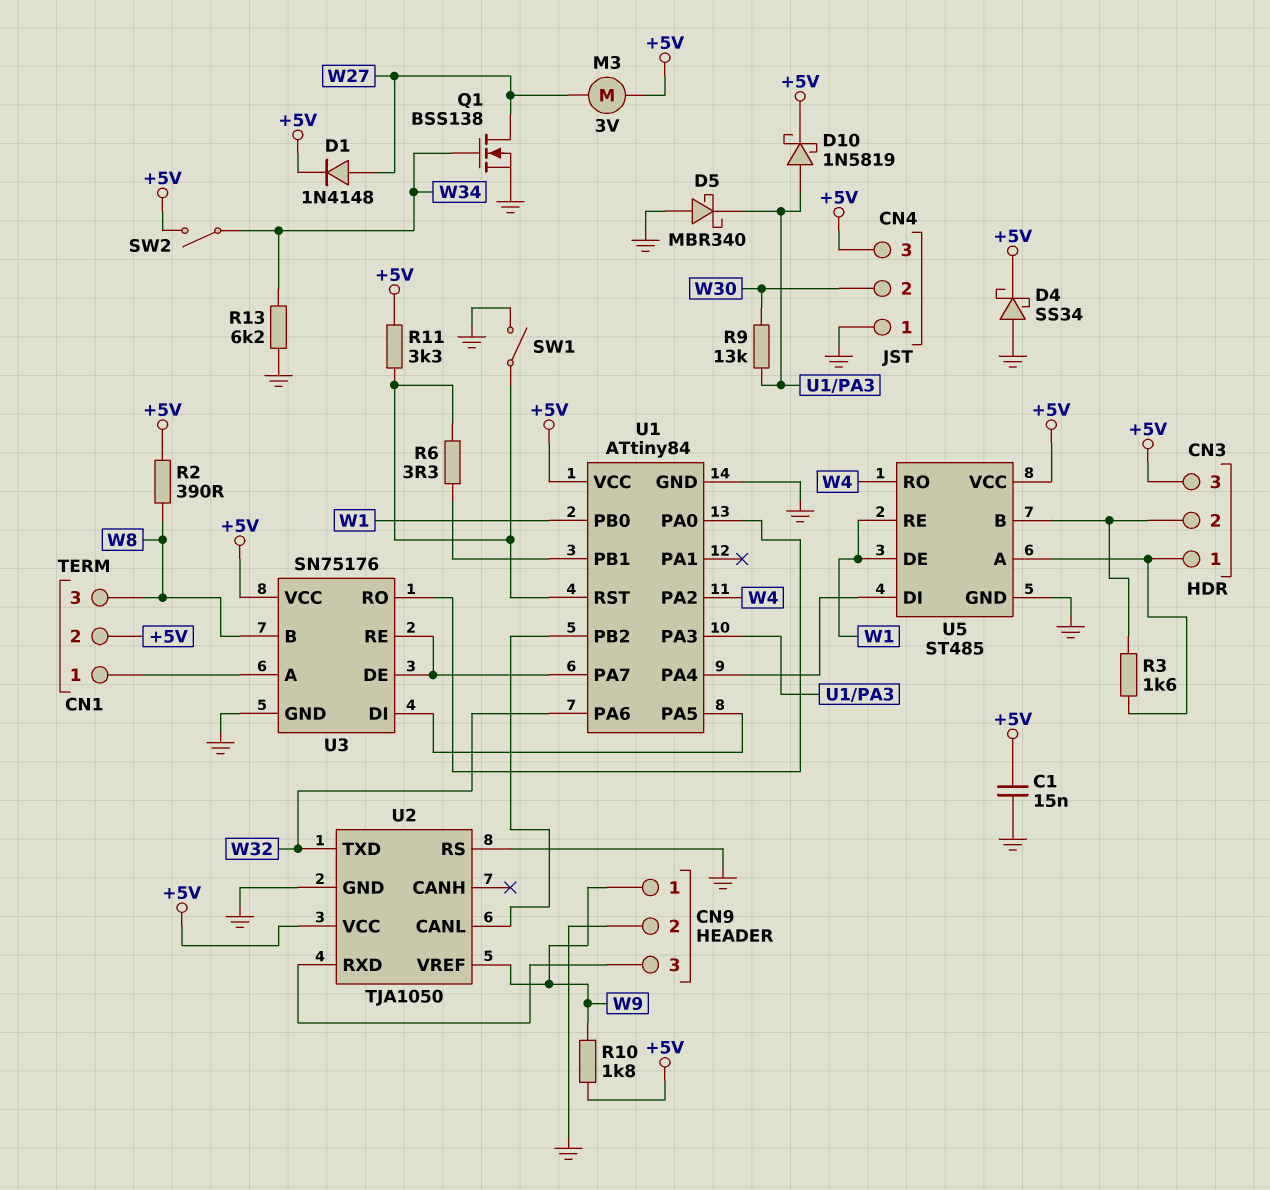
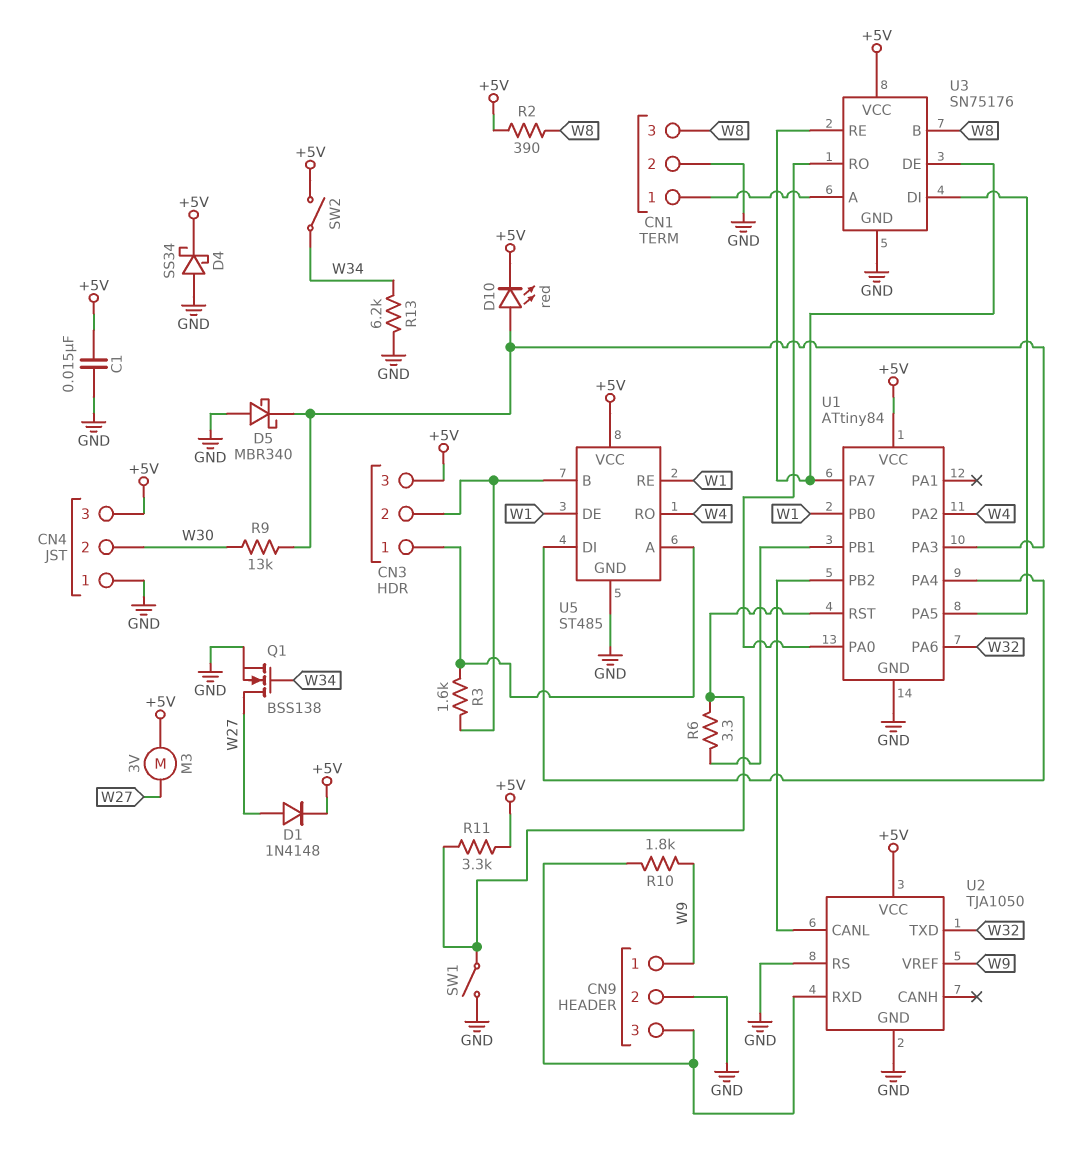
CN1 pin 2: +5V -> GND
D10: schottky 1N5819 (A U1/PA3, K +5V) -> LED red (A U1/PA3, K +5V)
R10: 1.8k (+5V, W9) -> 1.8k (CN9/3, W9)

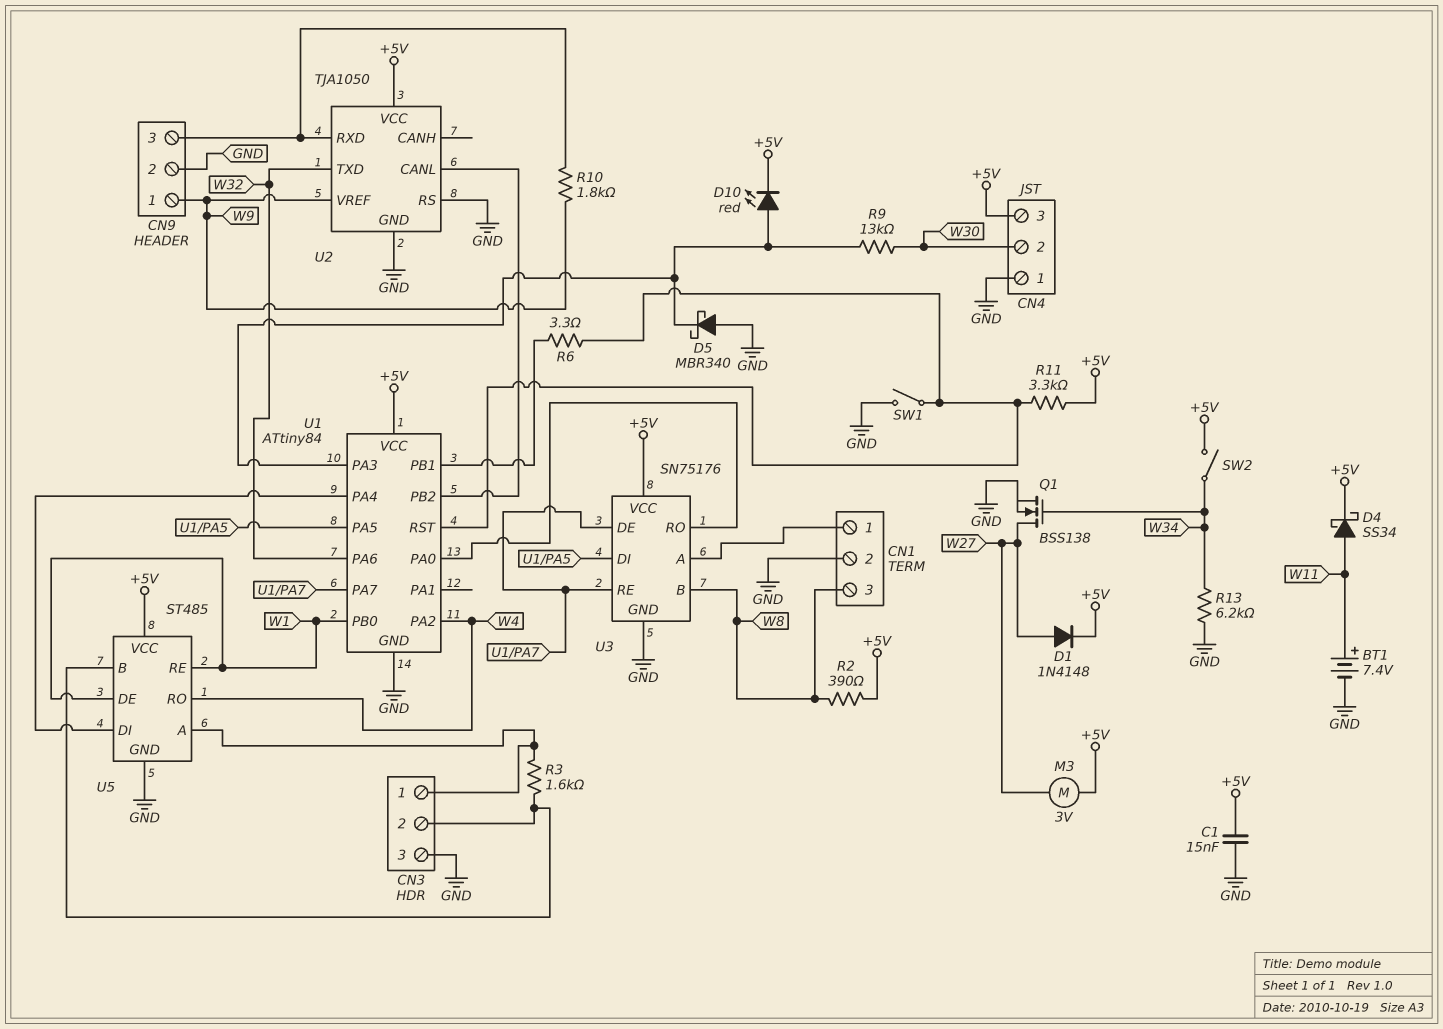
BT1: none -> 7.4V (plus W11, minus GND)
CN3 pin 3: +5V -> GND
D4: schottky SS34 (A GND, K +5V) -> schottky SS34 (A W11, K +5V)

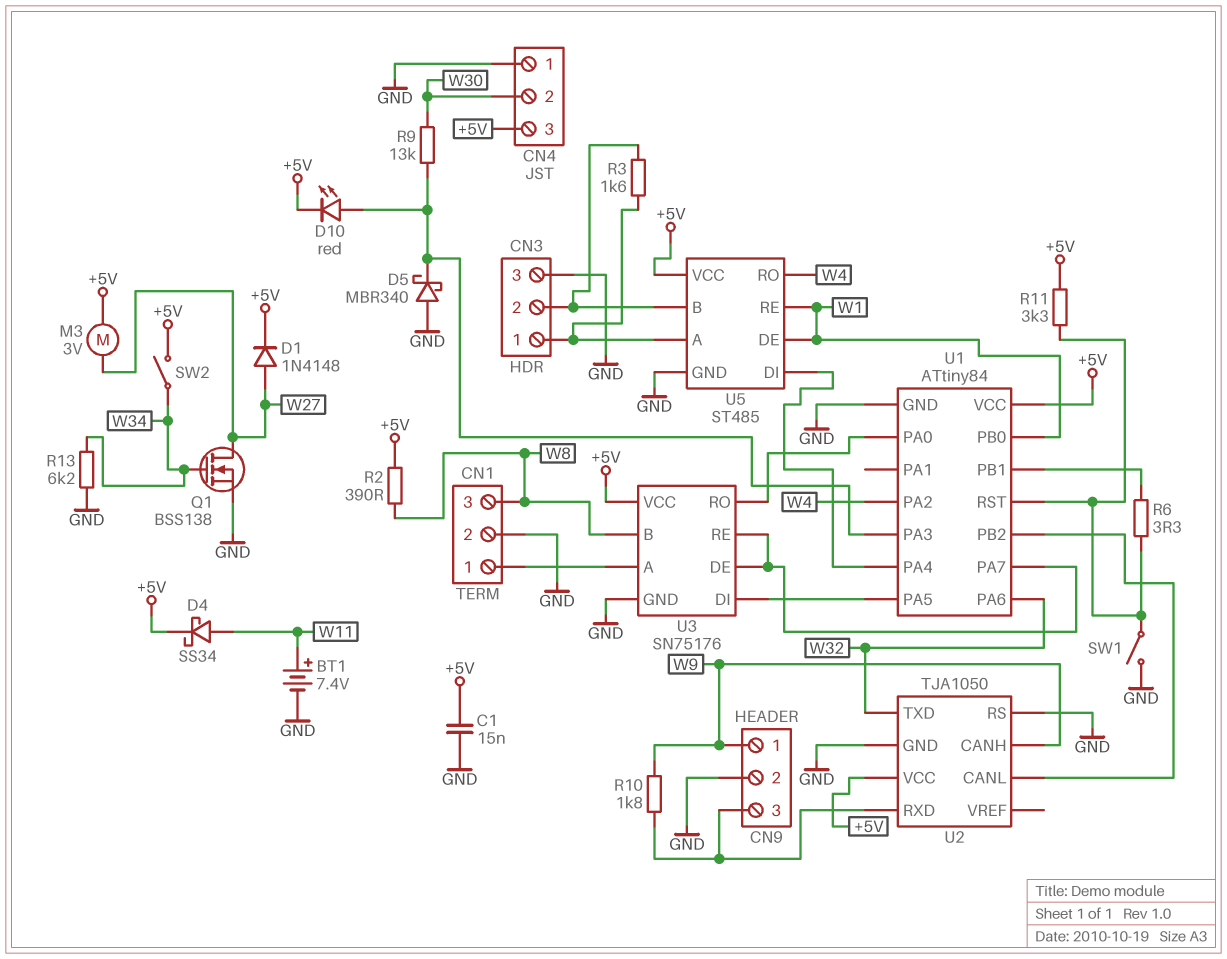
U2 pin CANH: none -> W9
U2 pin VREF: W9 -> none

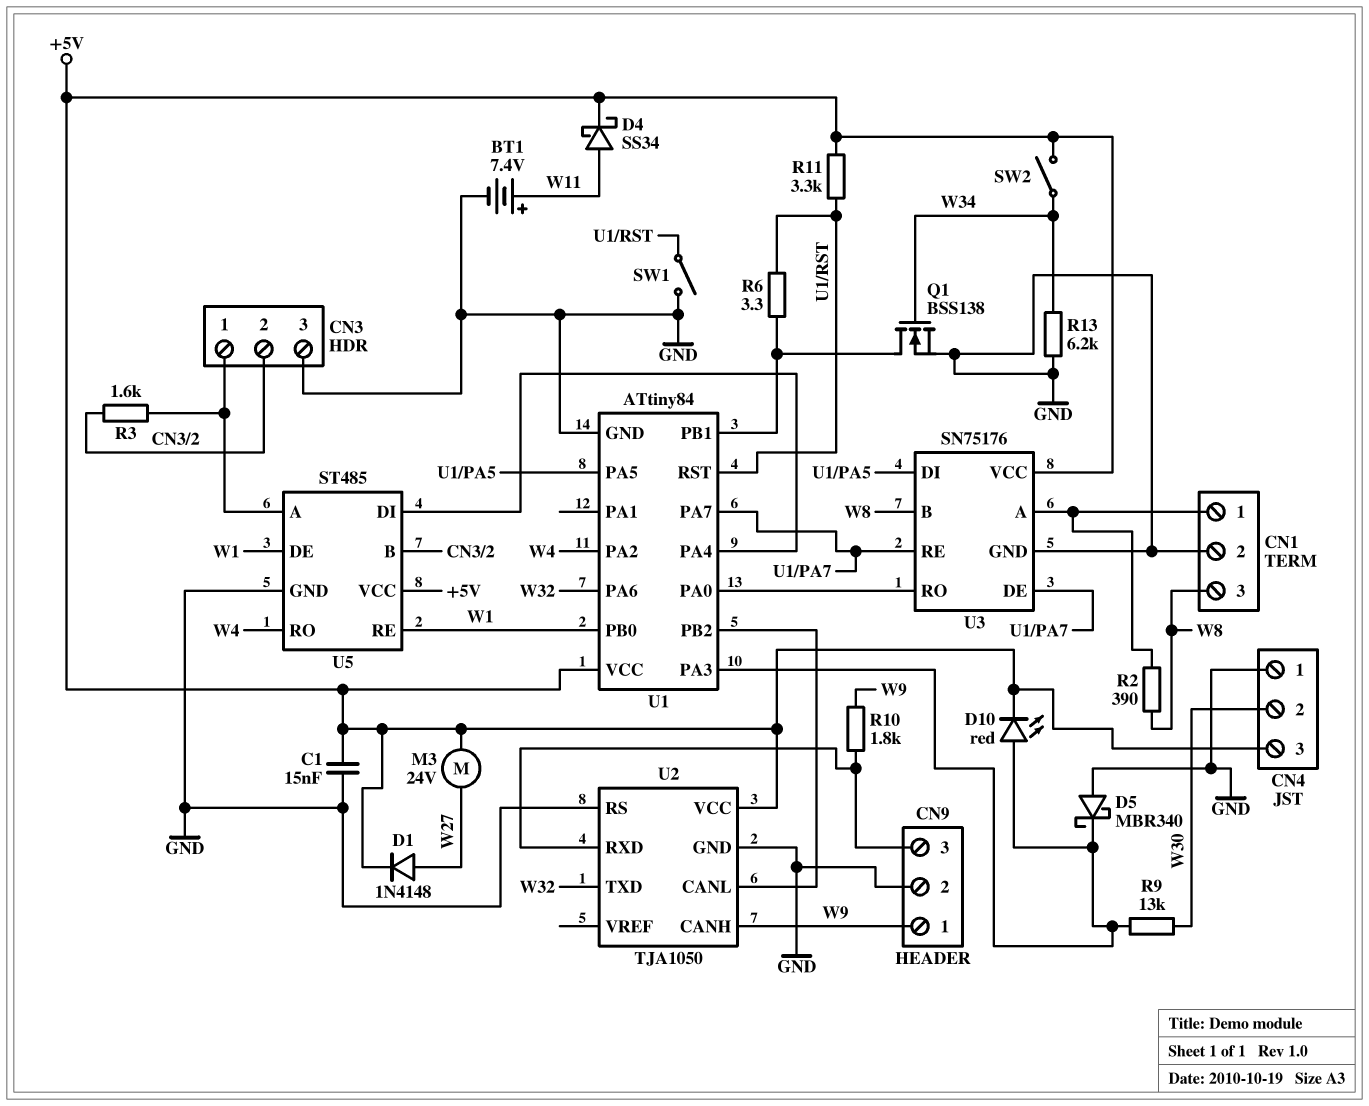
M3: motor 3V (+5V, W27) -> motor 24V (+5V, W27)
Q1: NMOS BSS138 (G W34, D W27, S GND) -> NMOS BSS138 (G W34, D U1/PB1, S GND)
R2: 390 (+5V, W8) -> 390 (CN1/1, W8)

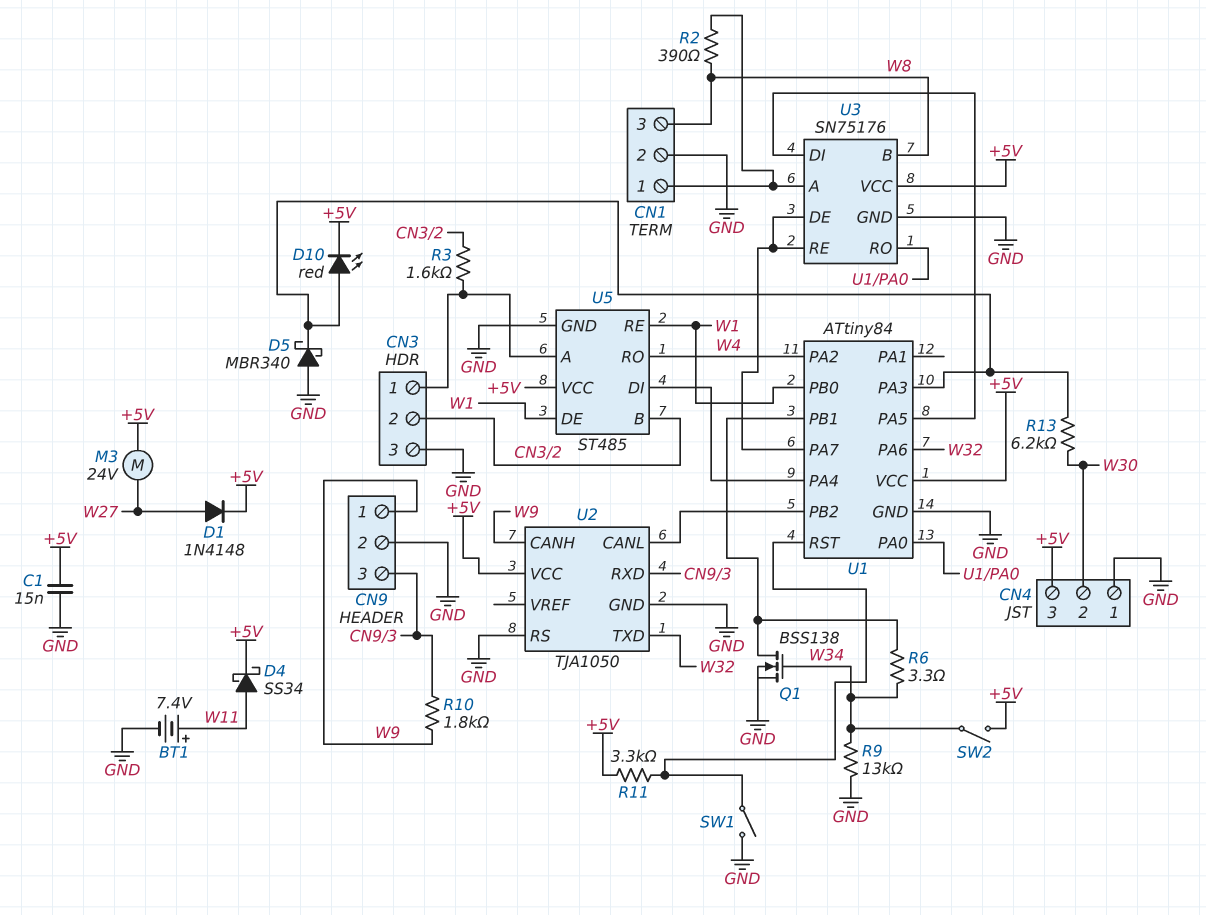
R6: 3.3 (U1/PB1, U1/RST) -> 3.3 (U1/PB1, W34)
R9: 13k (U1/PA3, W30) -> 13k (GND, W34)
R13: 6.2k (GND, W34) -> 6.2k (U1/PA3, W30)

